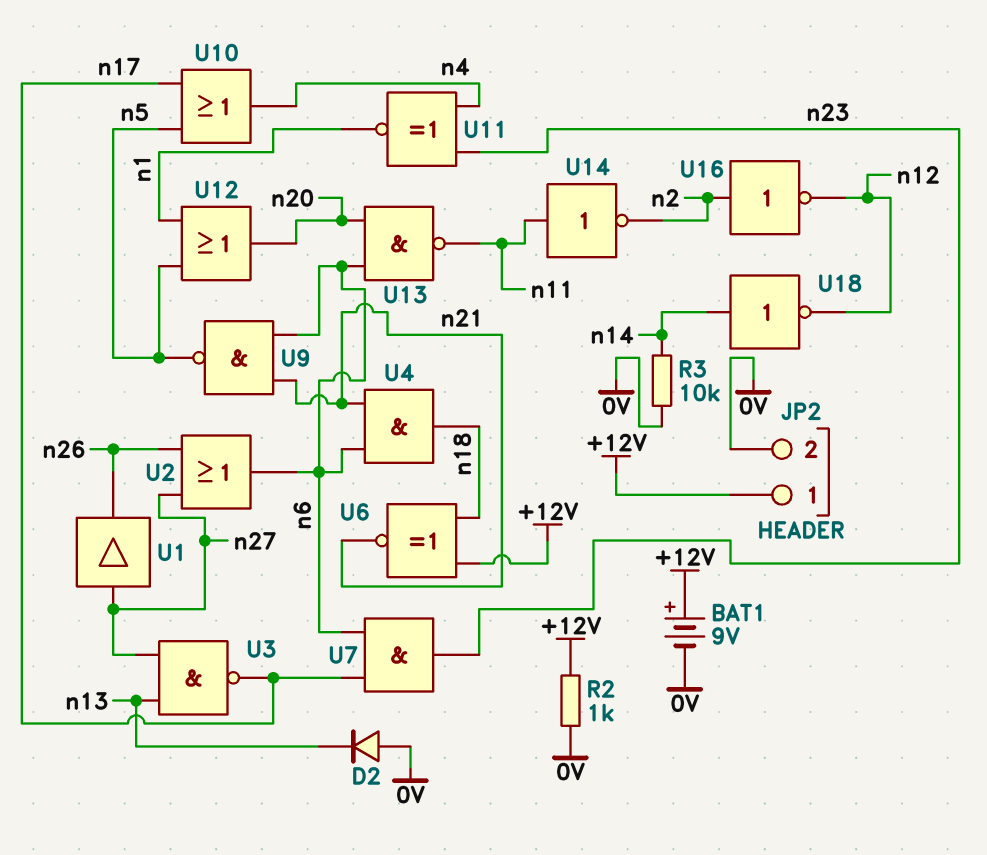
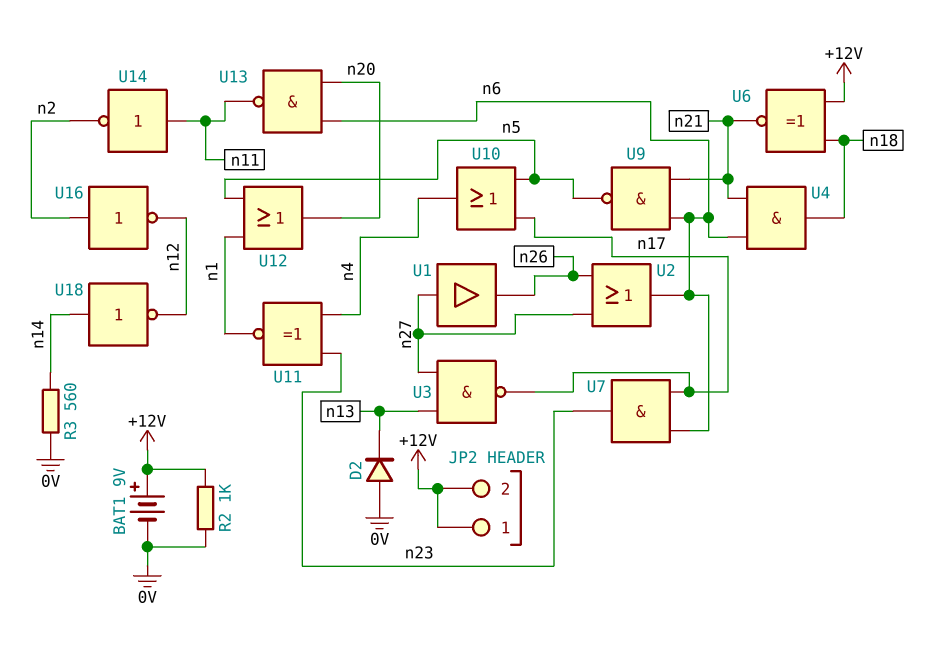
JP2 pin 2: 0V -> +12V
R3: 10k (0V, n14) -> 560 (0V, n14)

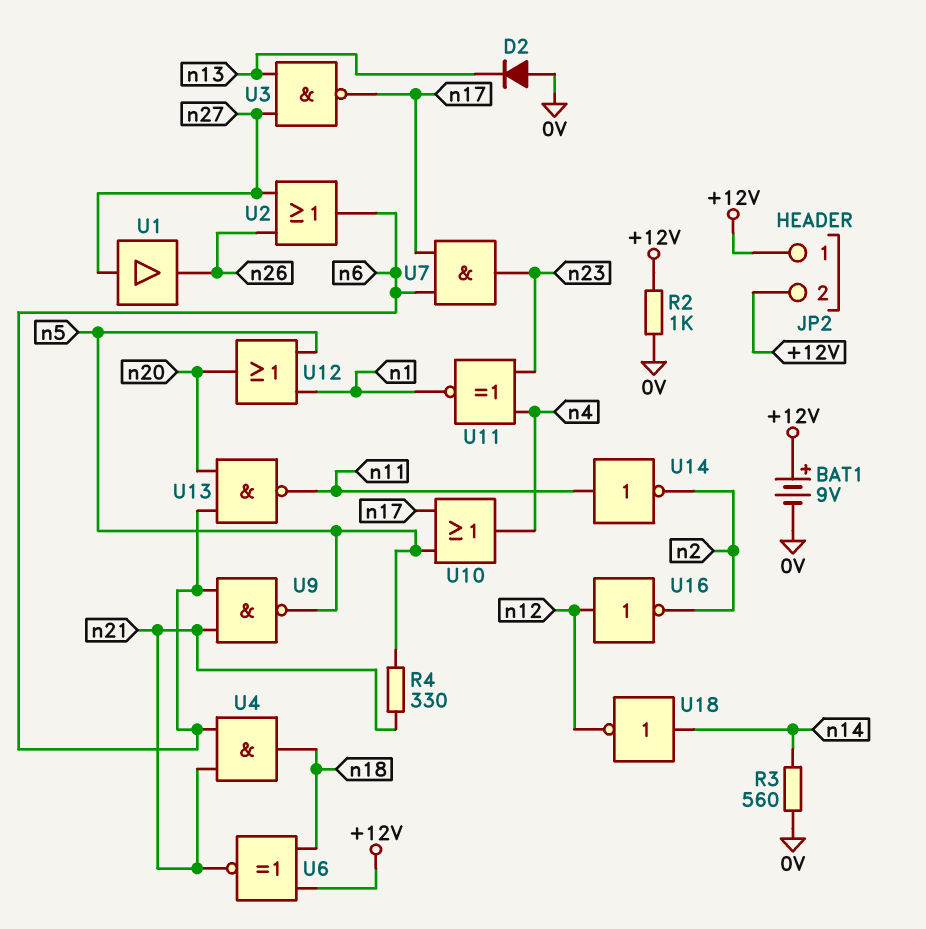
R4: none -> 330 (n5, n21)
U16: NOT (in n2, out n12) -> NOT (in n12, out n2)

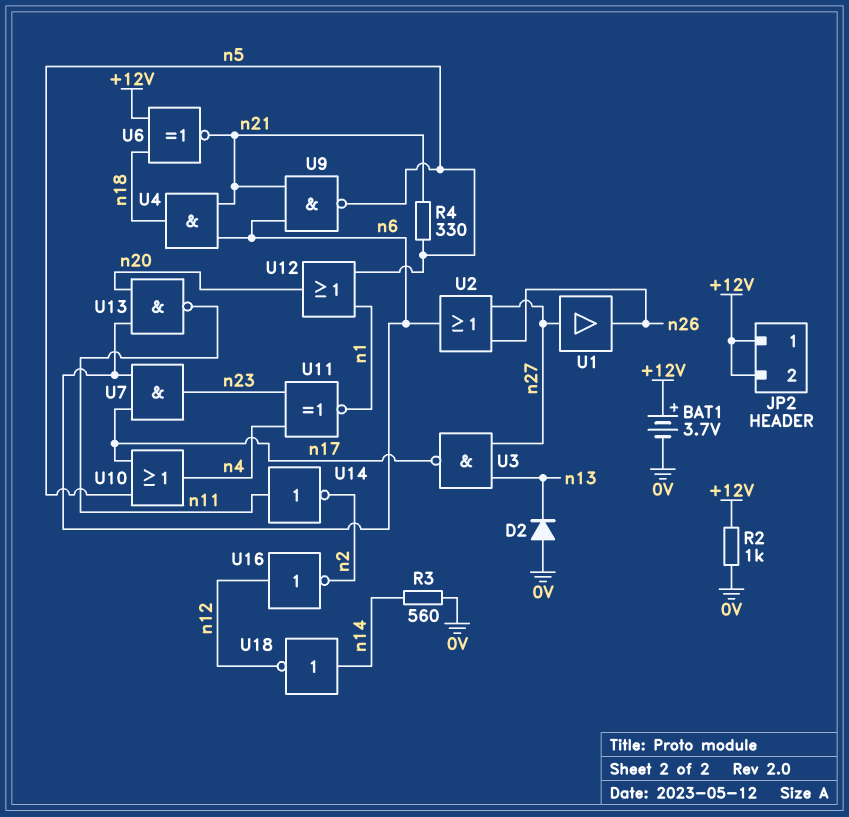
BAT1: 9V (plus +12V, minus 0V) -> 3.7V (plus +12V, minus 0V)

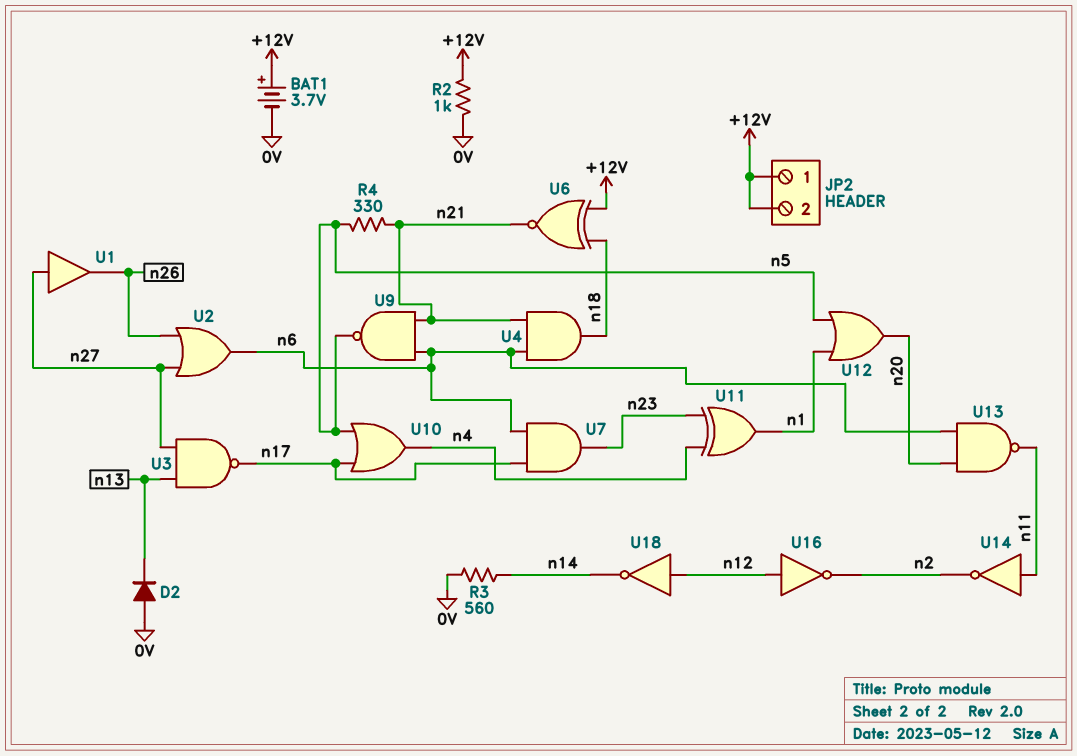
U11: XNOR (in n4, in n23, out n1) -> XOR (in n4, in n23, out n1)
U18: NOT (in n14, out n12) -> NOT (in n12, out n14)

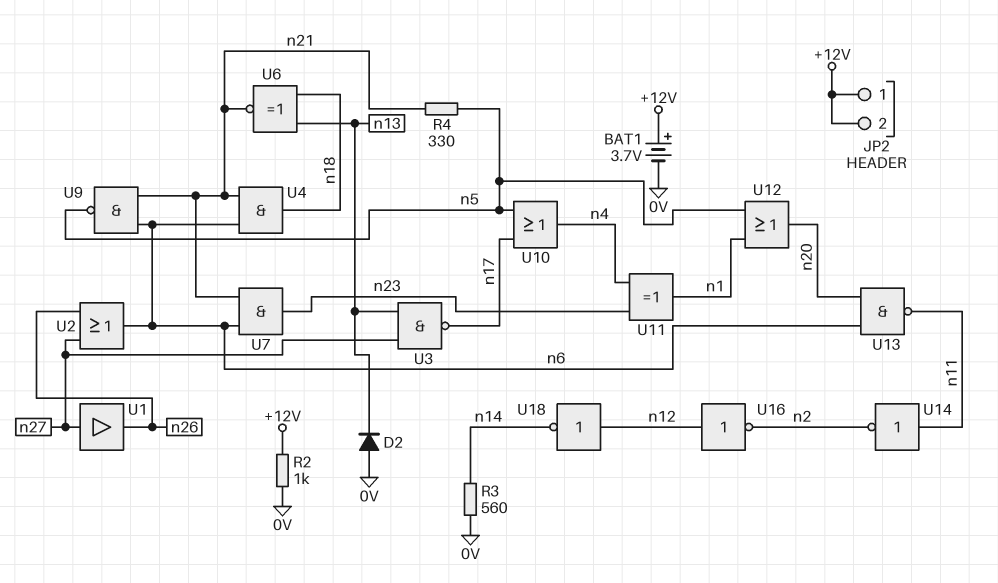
U6: XNOR (in +12V, in n18, out n21) -> XNOR (in n13, in n18, out n21)
U7: AND (in n6, in n17, out n23) -> AND (in n6, in n21, out n23)

